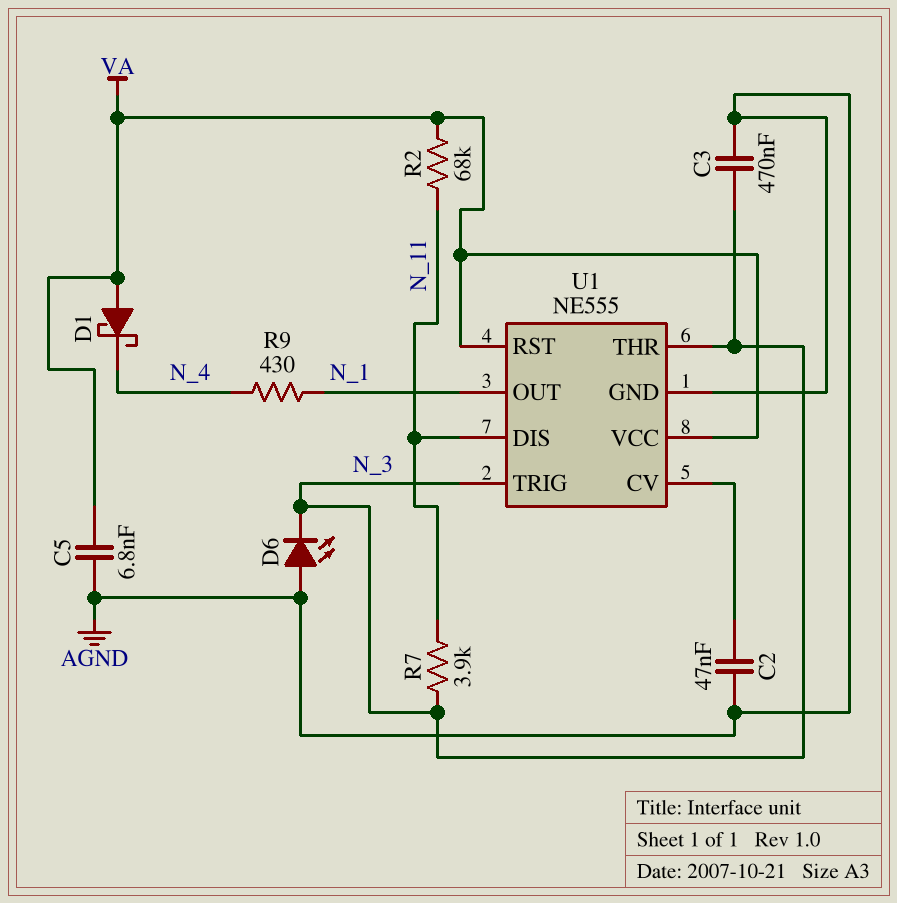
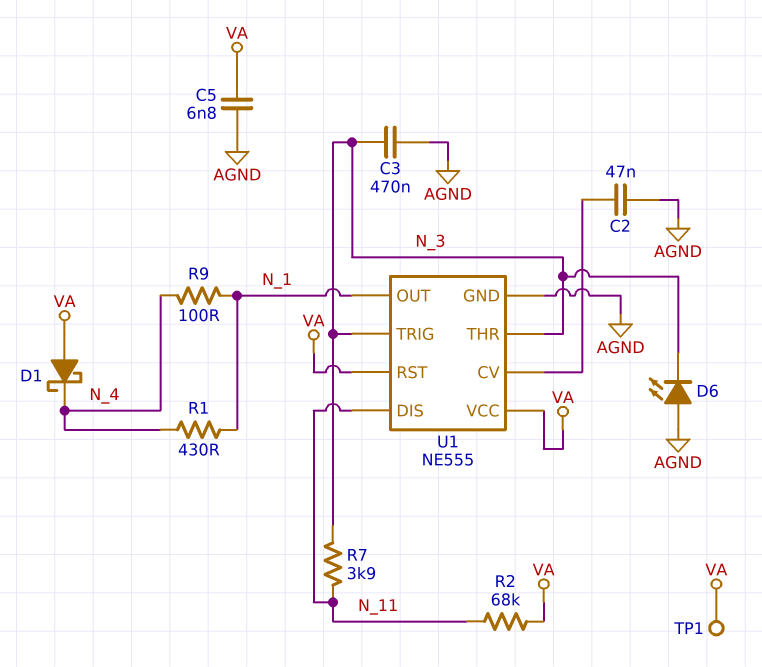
R1: none -> 430 (N_1, N_4)
R9: 430 (N_1, N_4) -> 100 (N_1, N_4)
TP1: none -> test point (VA)

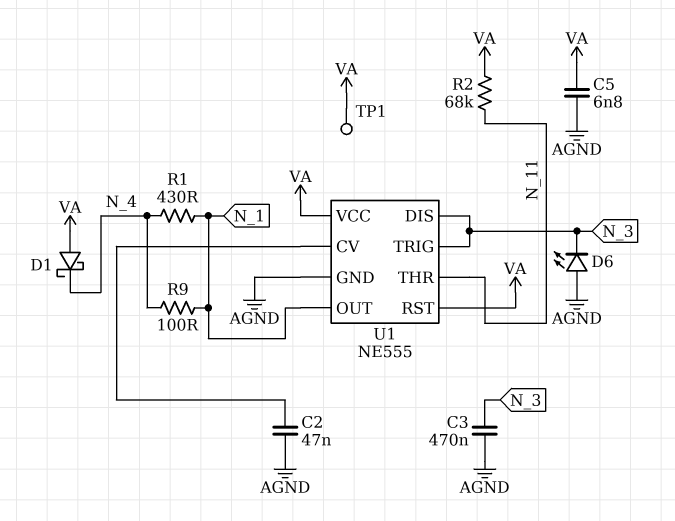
R7: 3.9k (N_3, N_11) -> none
U1 pin DIS: N_11 -> N_3
U1 pin THR: N_3 -> N_11

